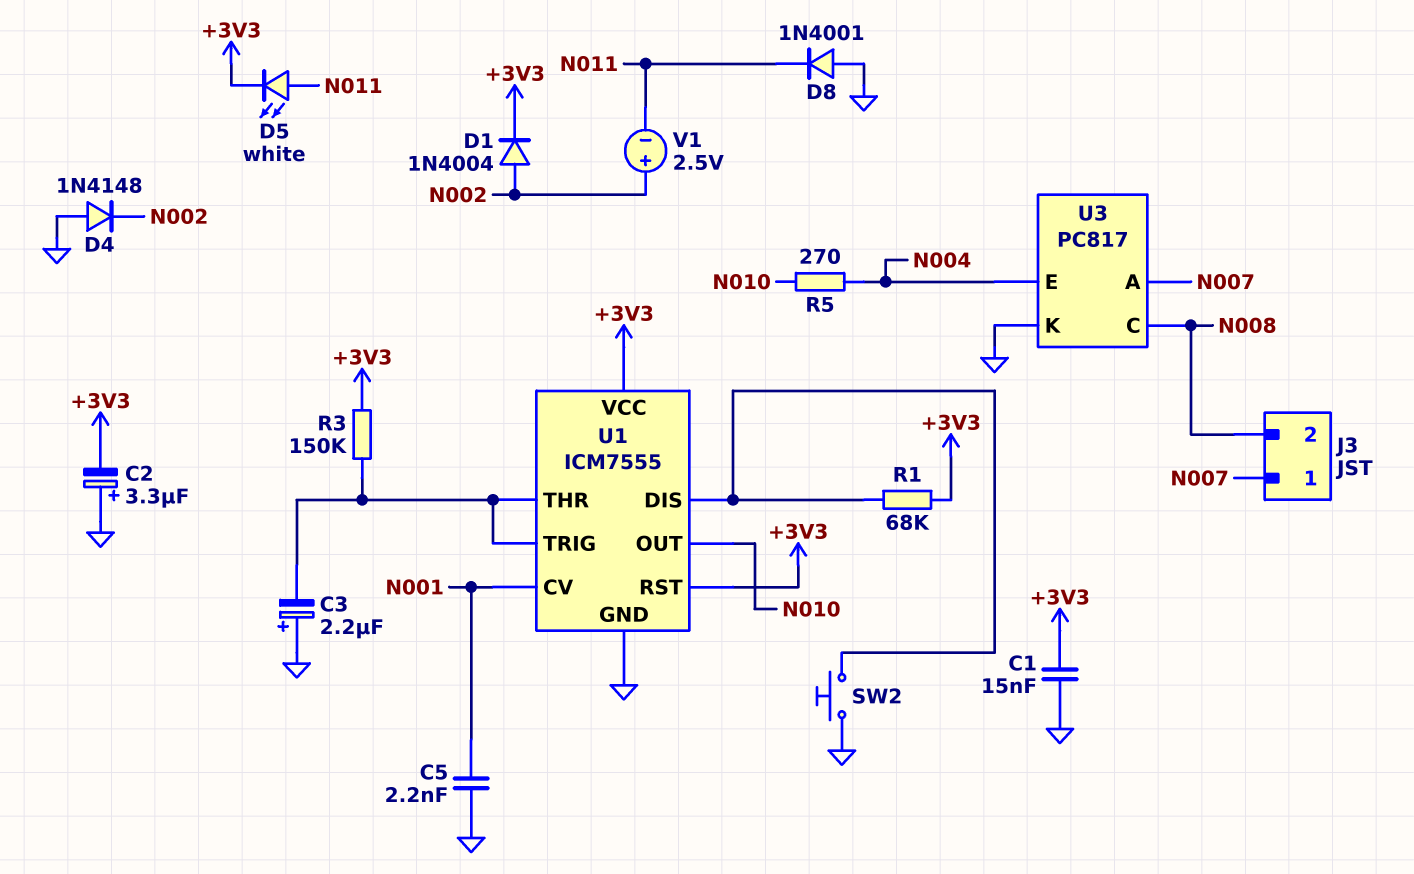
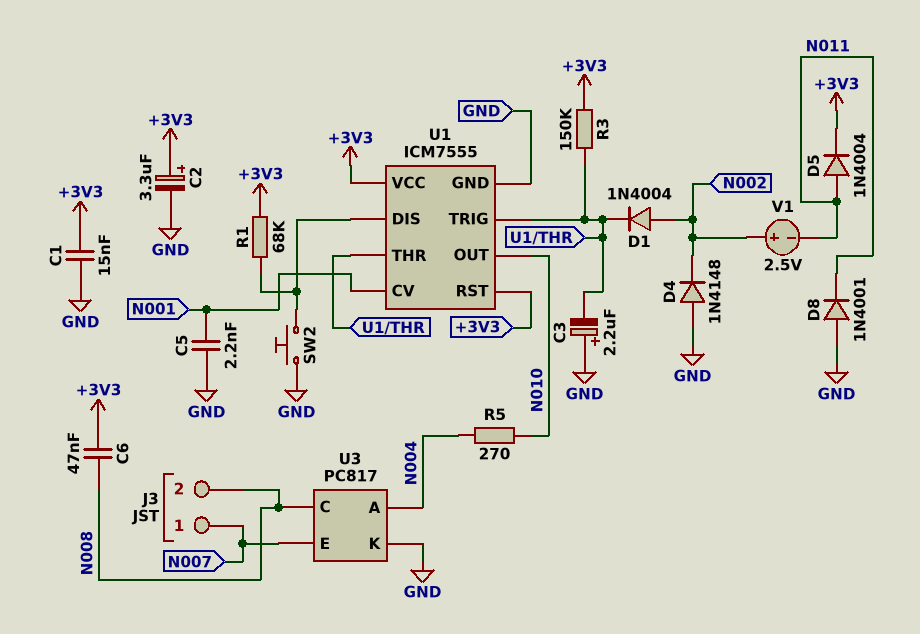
C2: 3.3uF (plus GND, minus +3V3) -> 3.3uF (plus +3V3, minus GND)
C6: none -> 47nF (+3V3, N008)
D1: diode 1N4004 (A N002, K +3V3) -> diode 1N4004 (A N002, K U1/THR)
D5: LED white (A N011, K +3V3) -> diode 1N4004 (A N011, K +3V3)
U3 pin A: N007 -> N004
U3 pin E: N004 -> N007

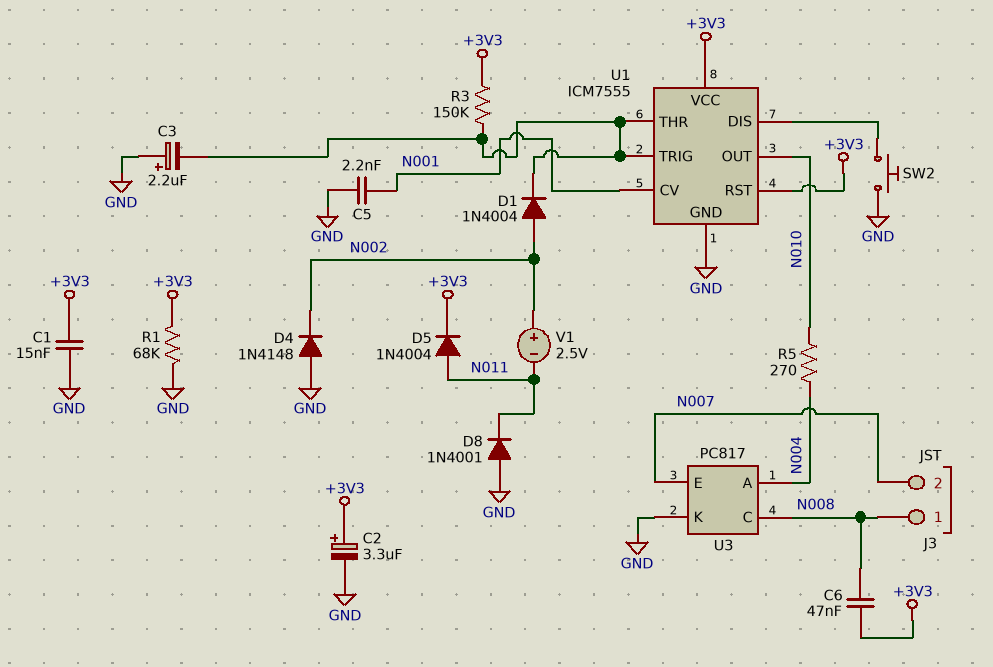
J3 pin 1: N007 -> N008
J3 pin 2: N008 -> N007
R1: 68k (+3V3, U1/DIS) -> 68k (+3V3, GND)

